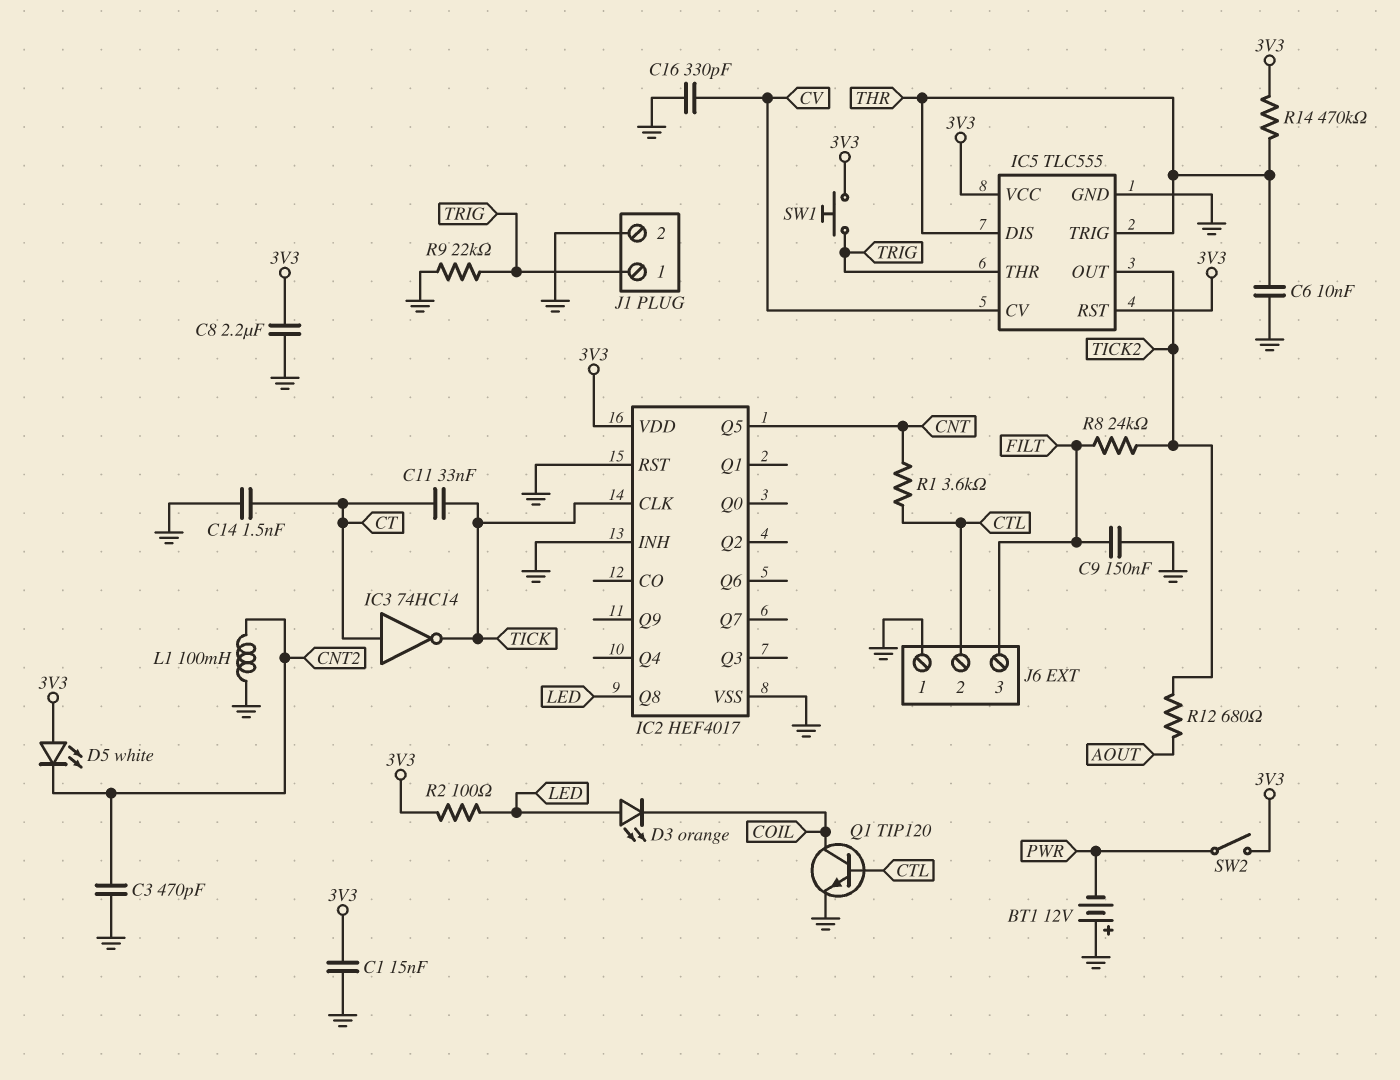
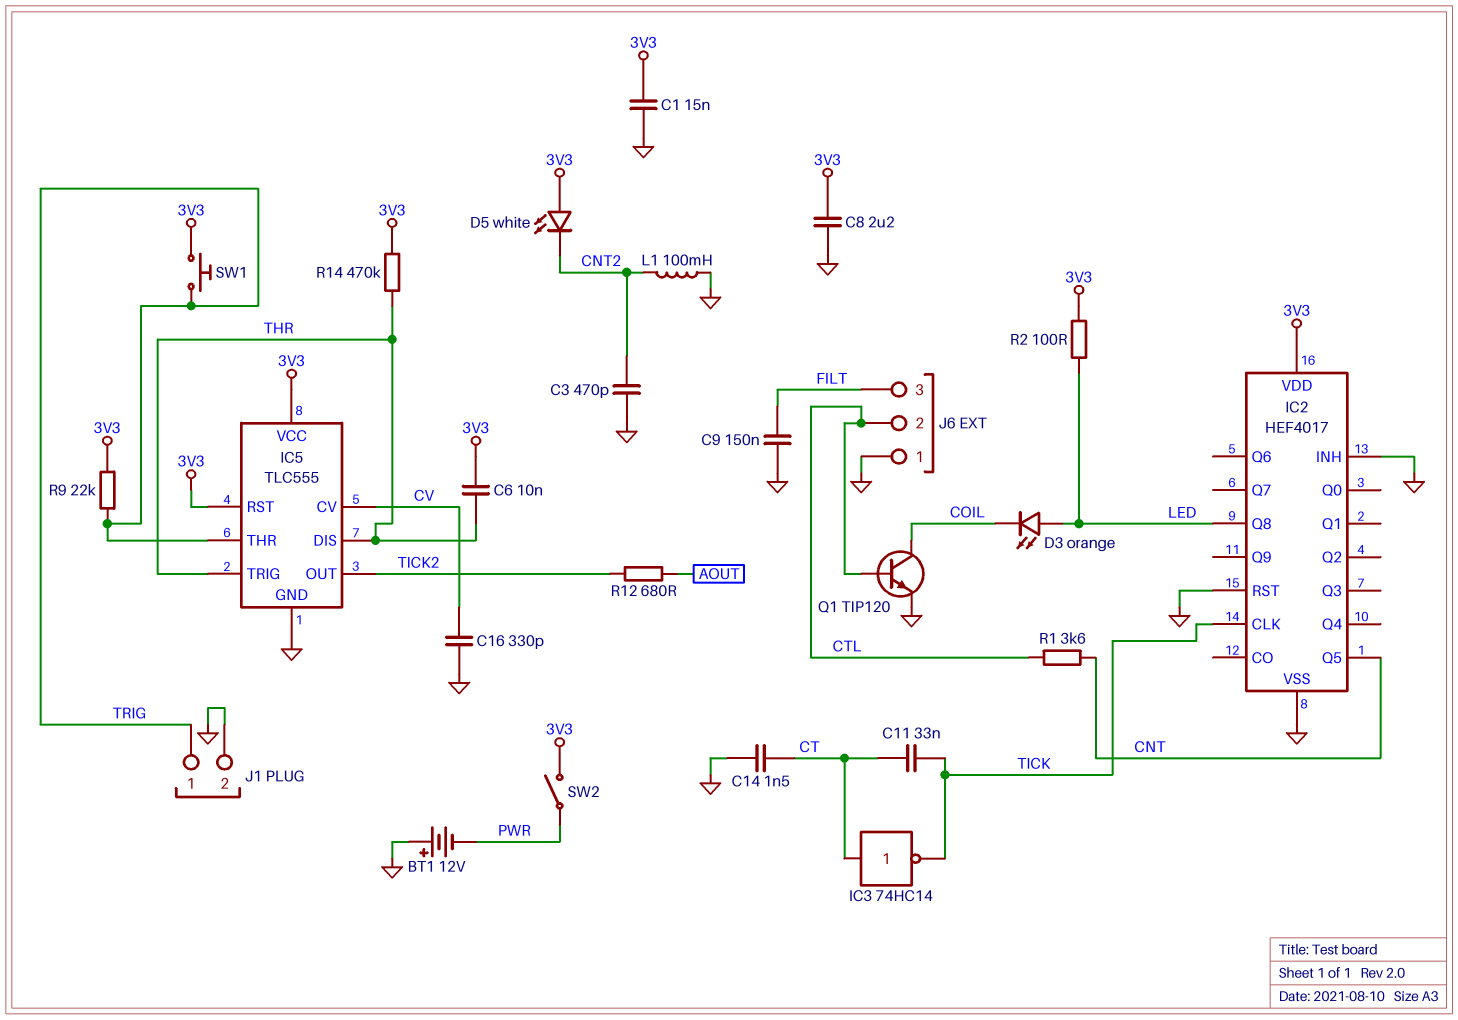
C6: 10nF (GND, THR) -> 10nF (3V3, THR)
R8: 24k (FILT, TICK2) -> none
R9: 22k (GND, TRIG) -> 22k (3V3, TRIG)

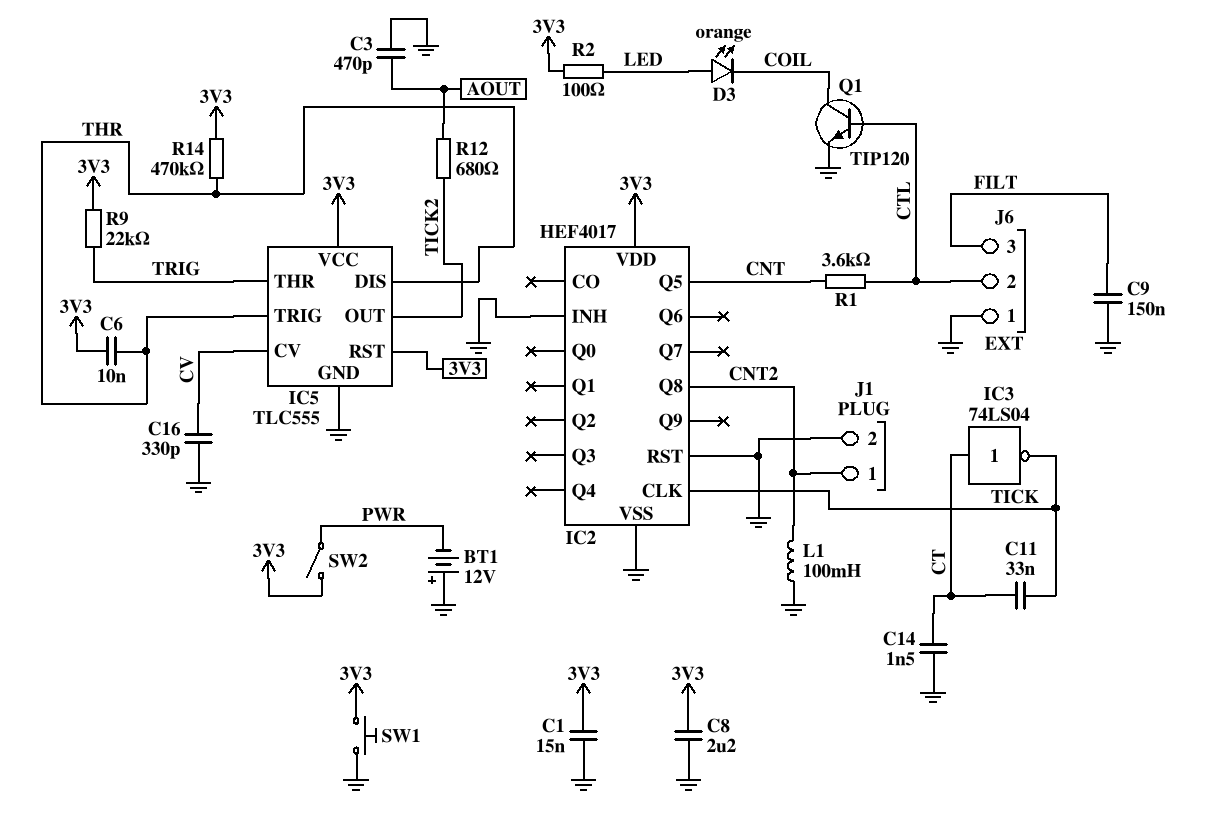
C3: 470pF (CNT2, GND) -> 470pF (AOUT, GND)
D5: LED white (A 3V3, K CNT2) -> none
IC2 pin Q8: LED -> CNT2
IC3: NOT 74HC14 (in CT, out TICK) -> NOT 74LS04 (in CT, out TICK)
J1 pin 1: TRIG -> CNT2
SW1: button (3V3, TRIG) -> button (3V3, GND)

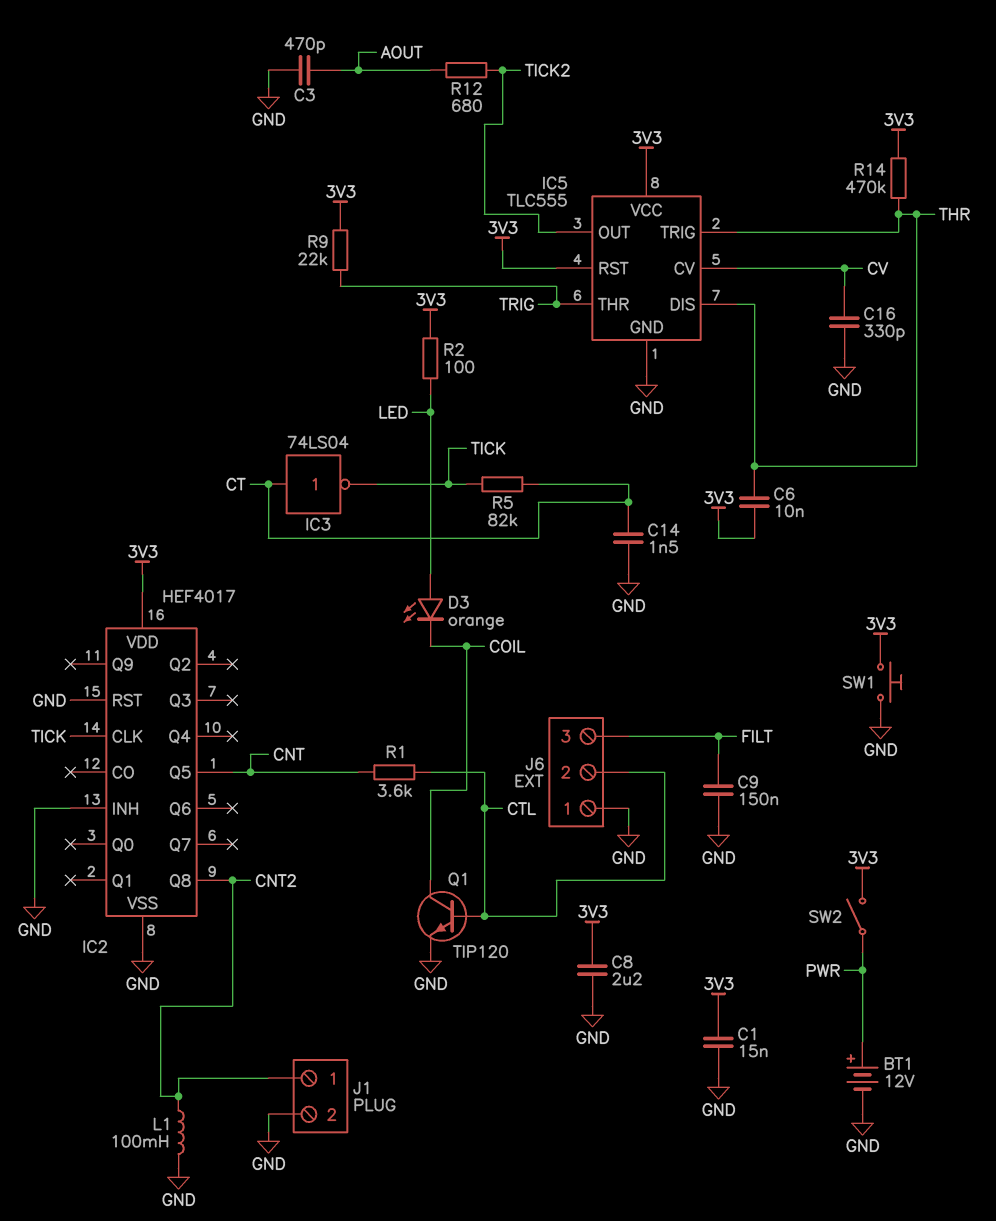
BT1: 12V (plus GND, minus PWR) -> 12V (plus PWR, minus GND)
C11: 33nF (CT, TICK) -> none
R5: none -> 82k (CT, TICK)

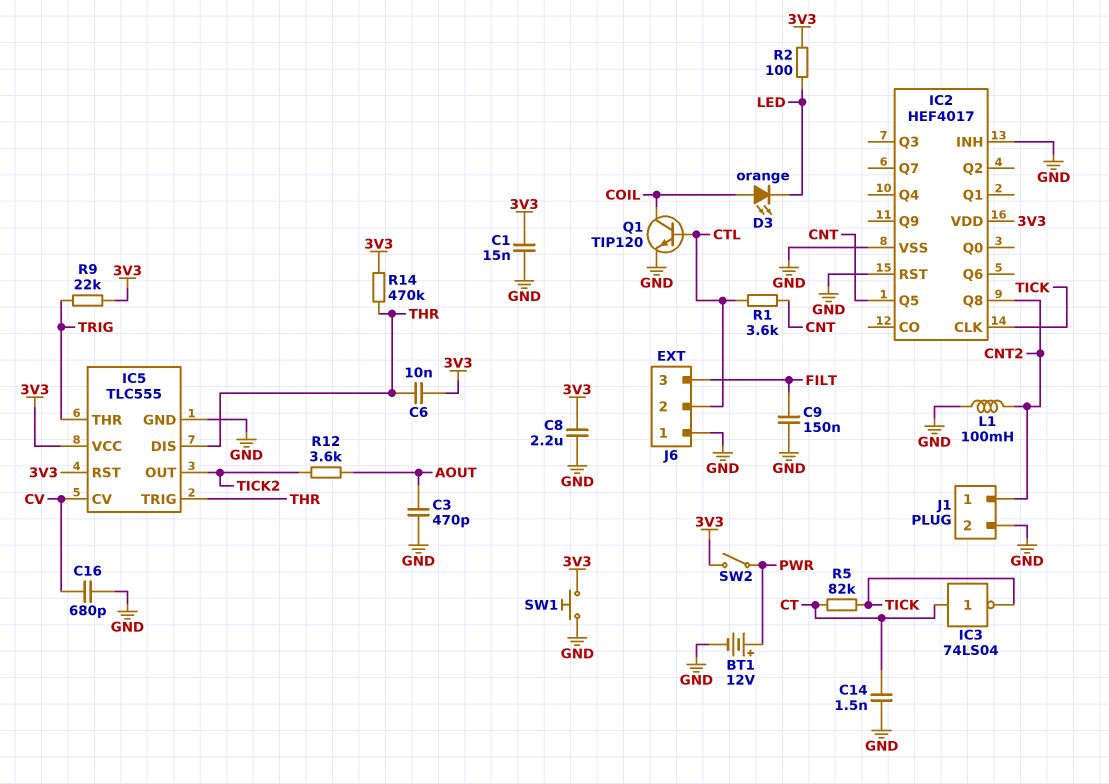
C16: 330pF (CV, GND) -> 680pF (CV, GND)
D3: LED orange (A LED, K COIL) -> LED orange (A COIL, K LED)
R12: 680 (AOUT, TICK2) -> 3.6k (AOUT, TICK2)

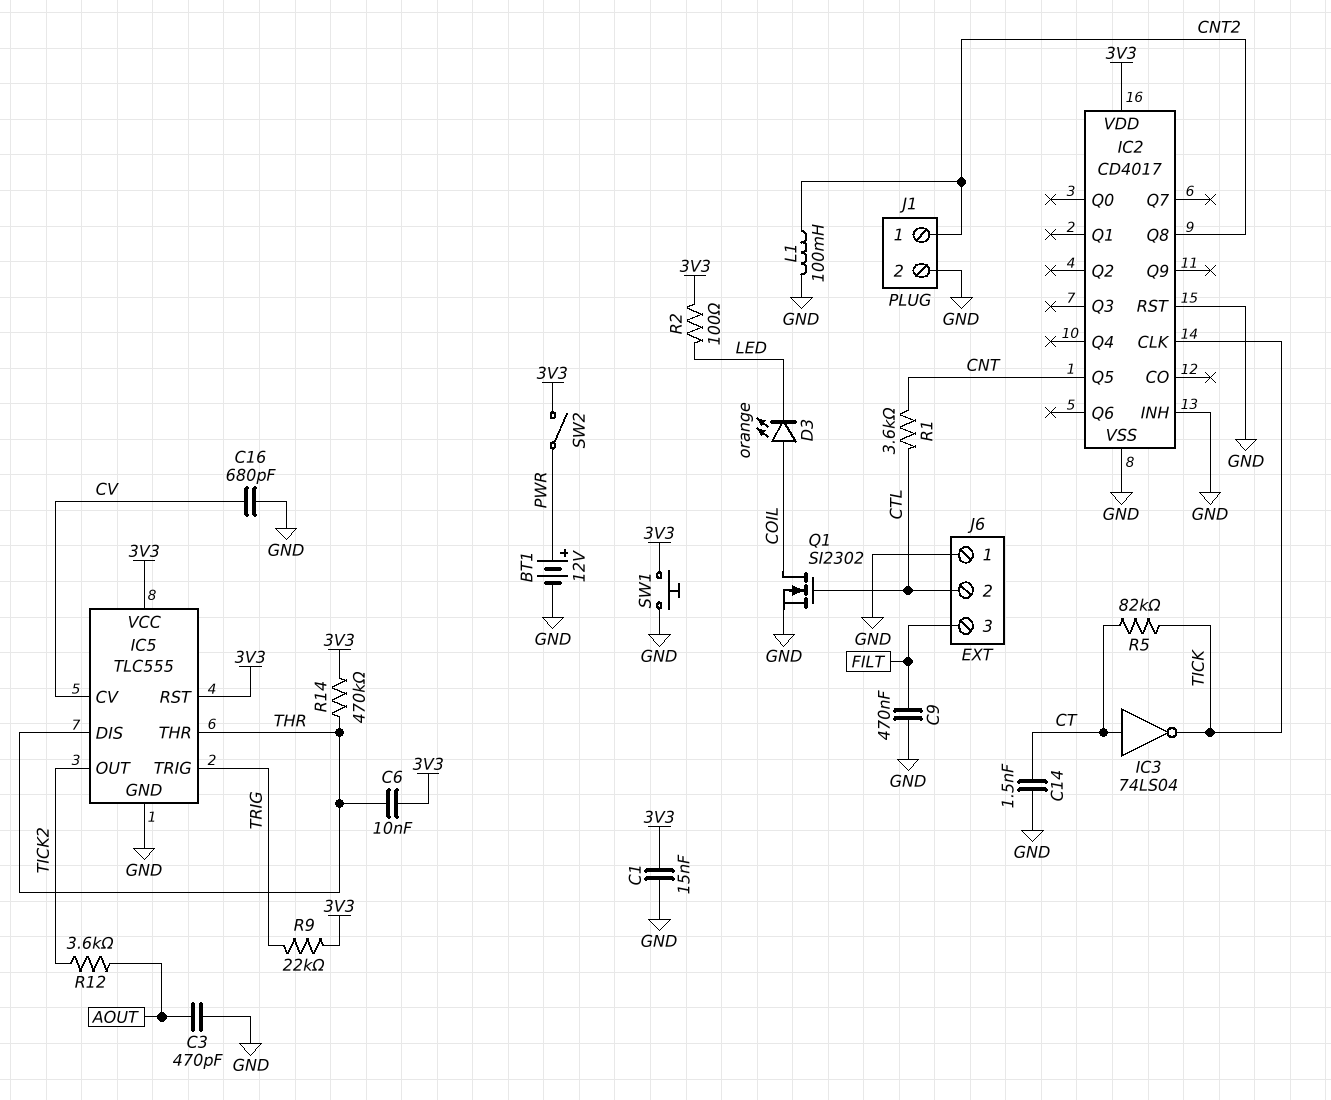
C8: 2.2uF (3V3, GND) -> none
C9: 150nF (FILT, GND) -> 470nF (FILT, GND)
IC2: HEF4017 -> CD4017
IC5 pin THR: TRIG -> THR
IC5 pin TRIG: THR -> TRIG
Q1: NPN TIP120 (B CTL, C COIL, E GND) -> NMOS SI2302 (G CTL, D COIL, S GND)

